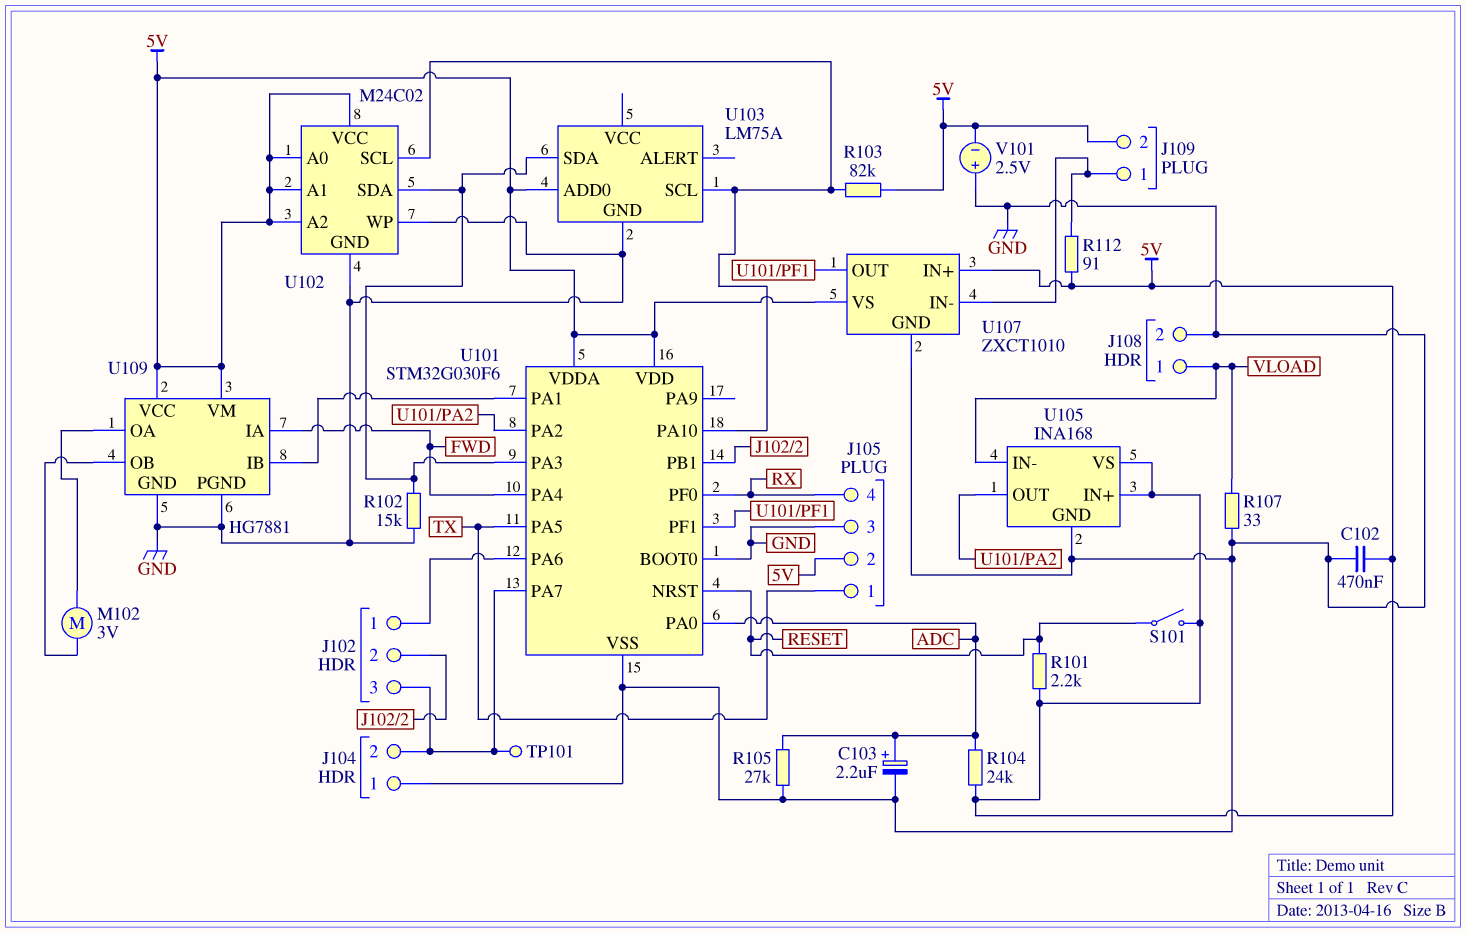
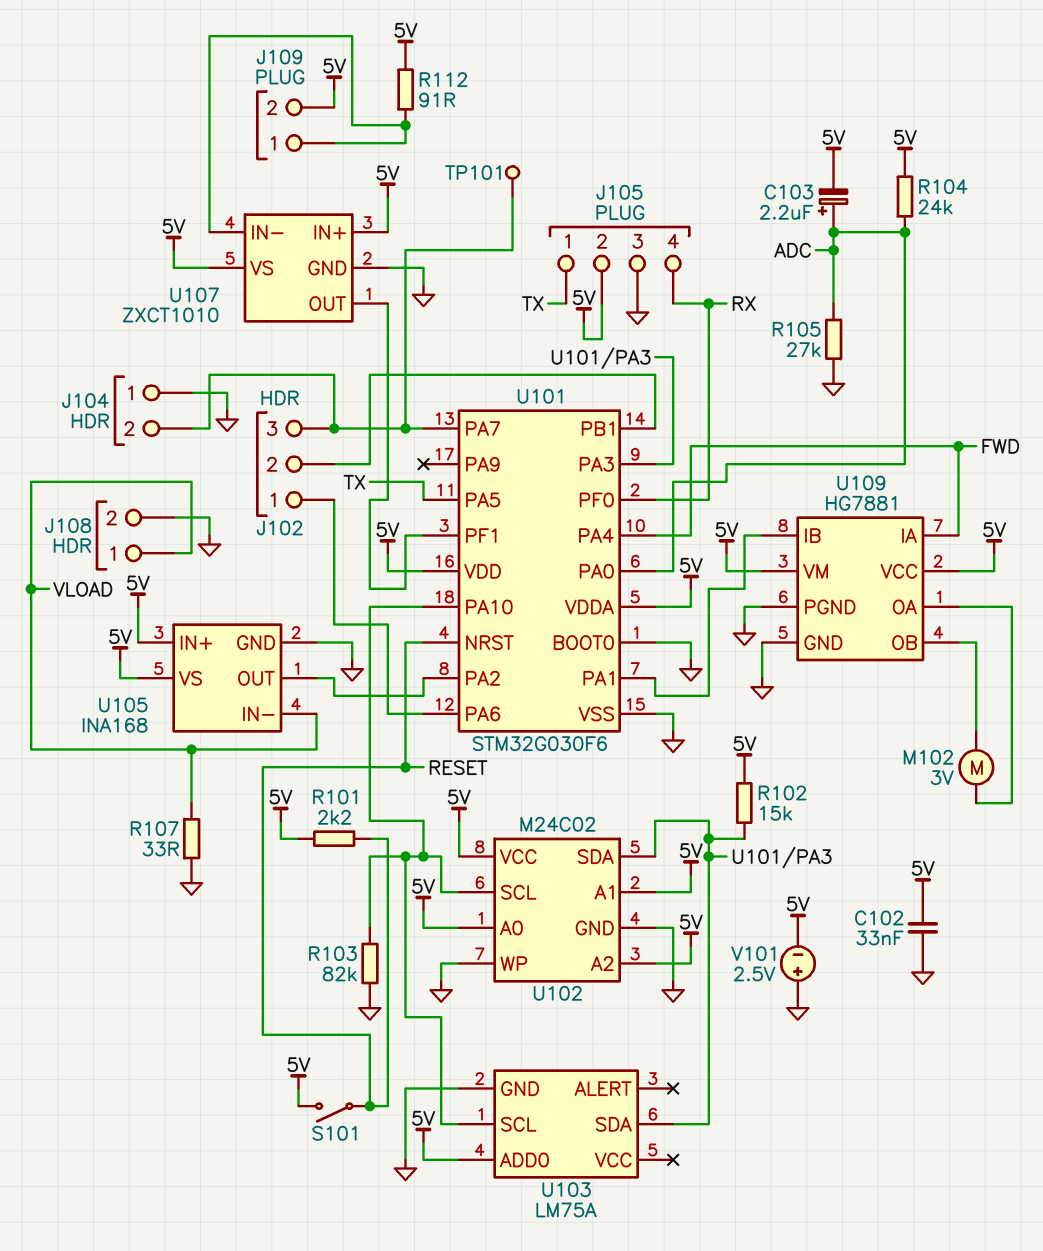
C102: 470nF (5V, GND) -> 33nF (5V, GND)
C103: 2.2uF (plus ADC, minus GND) -> 2.2uF (plus ADC, minus 5V)
R102: 15k (GND, U101/PA3) -> 15k (5V, U101/PA3)
R103: 82k (5V, U101/PA10) -> 82k (GND, U101/PA10)

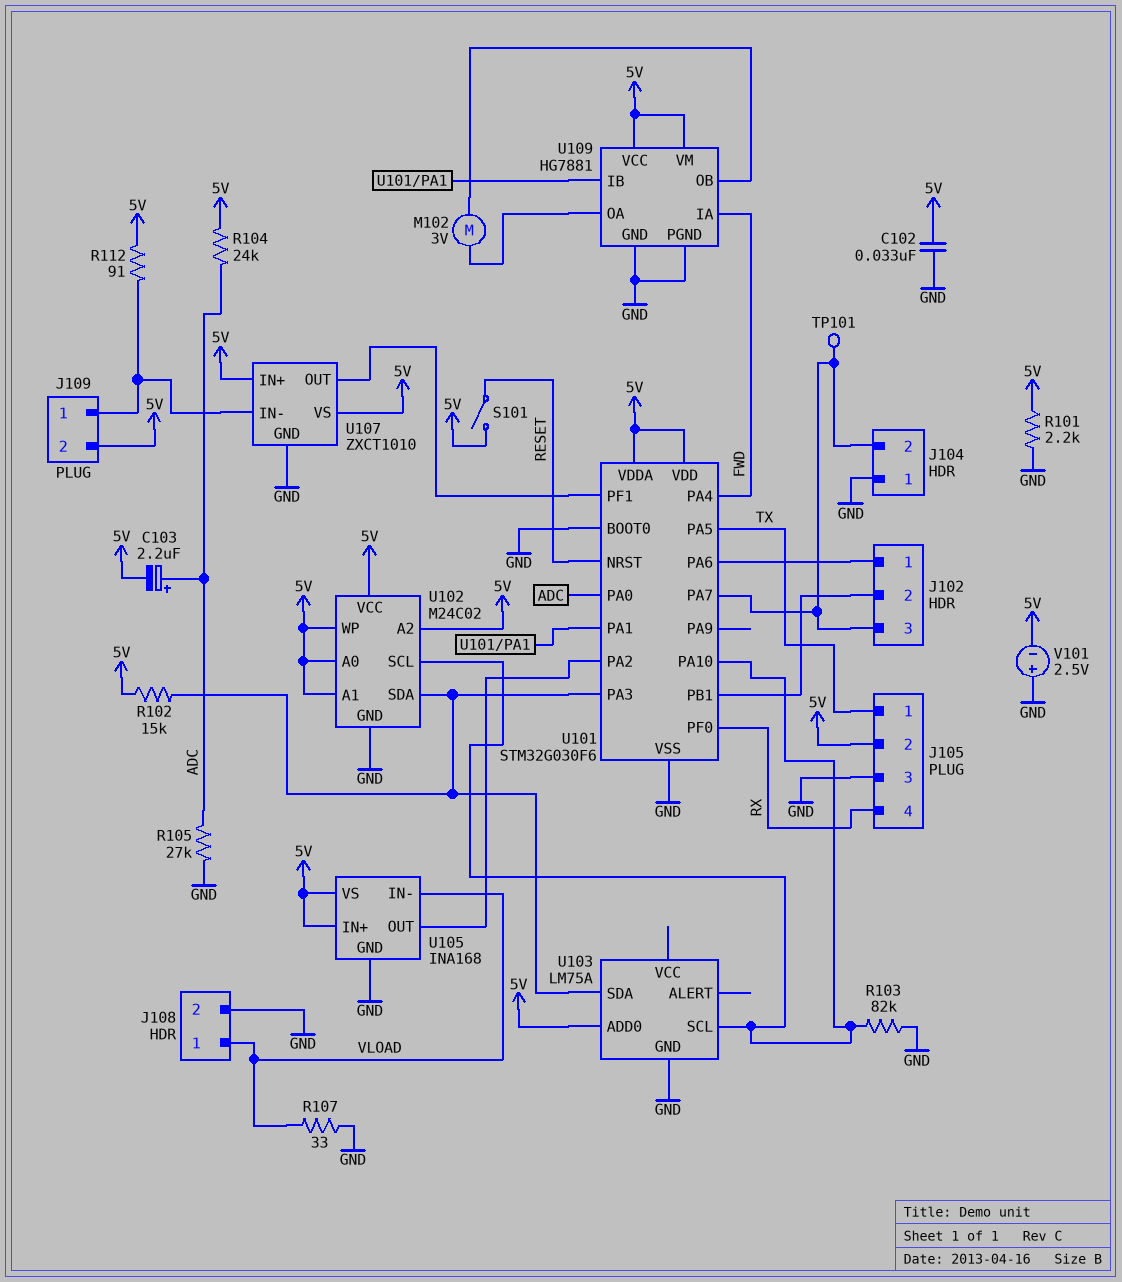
R101: 2.2k (5V, RESET) -> 2.2k (5V, GND)
U102 pin WP: GND -> 5V

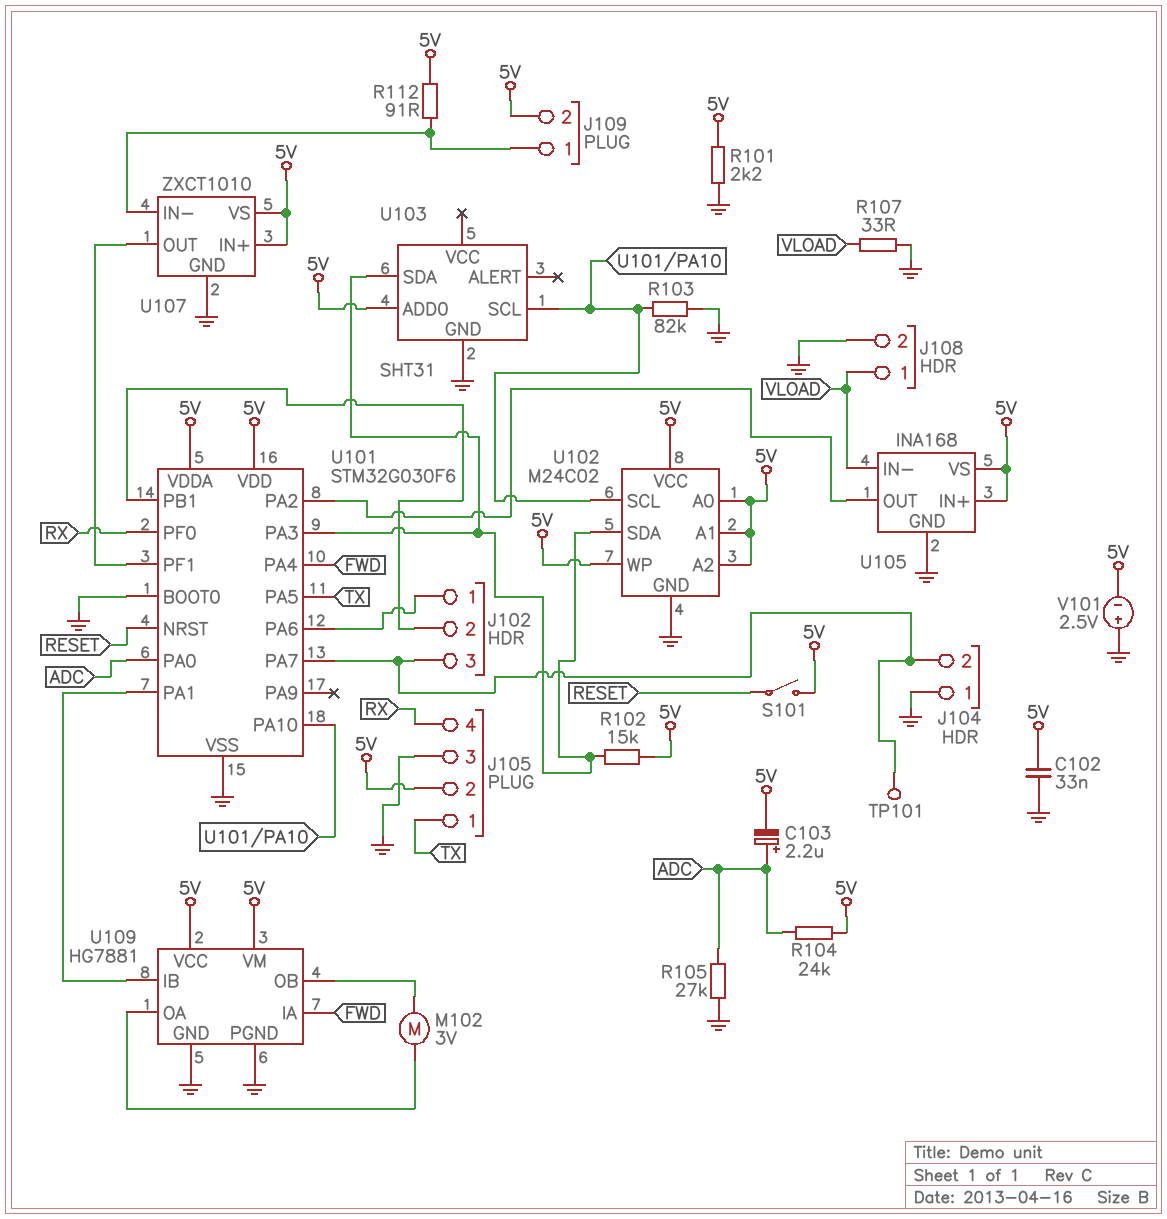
U103: LM75A -> SHT31

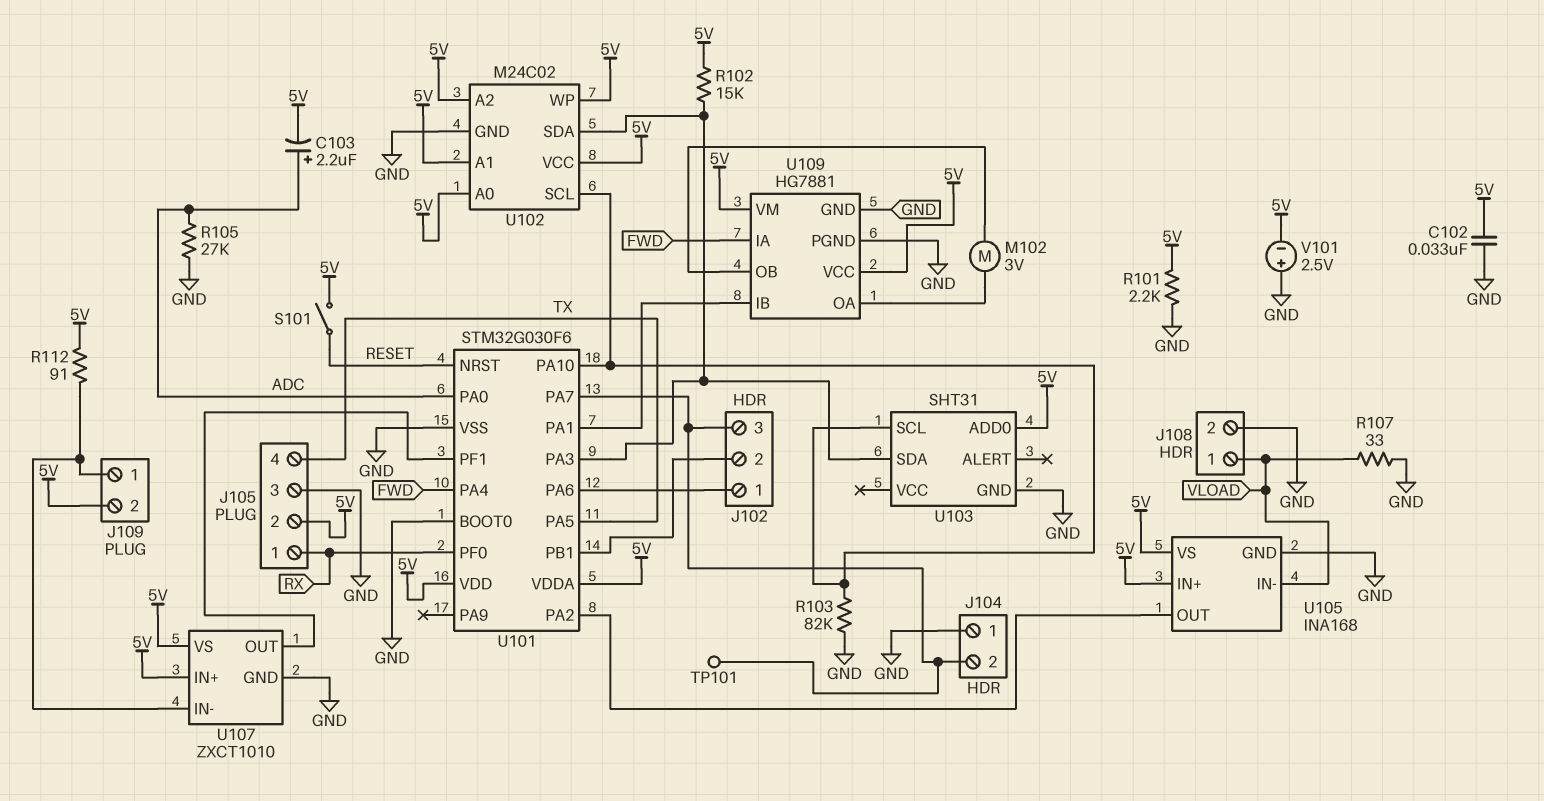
J105 pin 1: TX -> RX
J105 pin 4: RX -> TX
R104: 24k (5V, ADC) -> none

